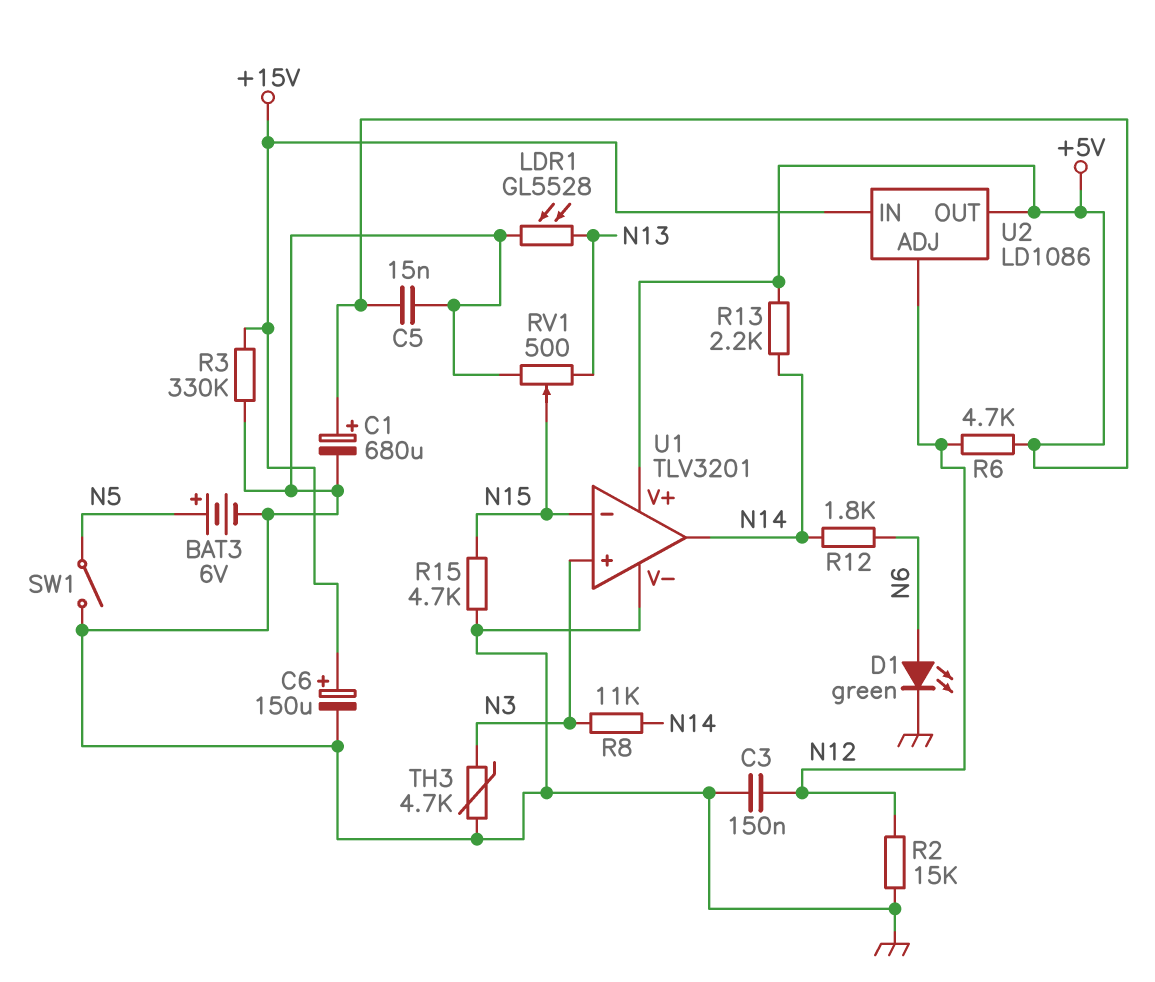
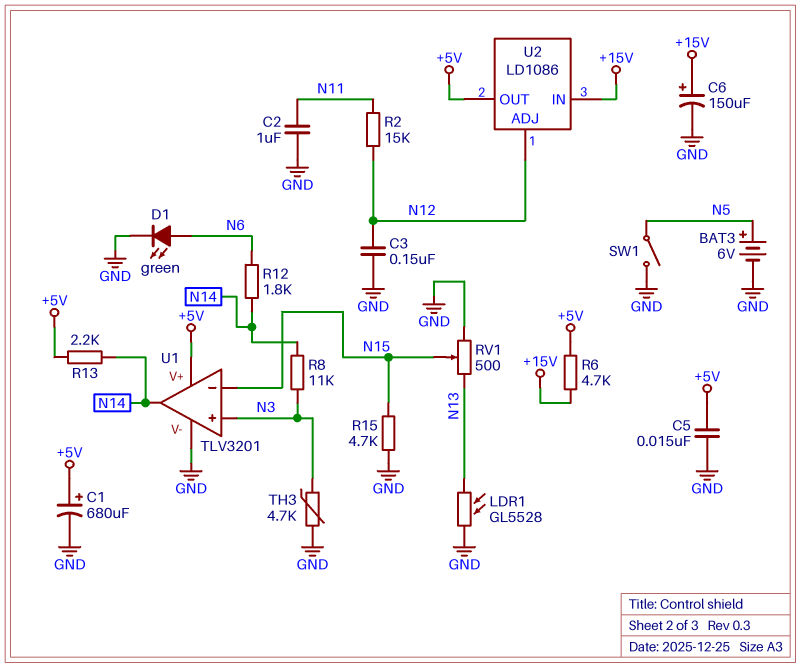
C2: none -> 1uF (GND, N11)
R2: 15k (GND, N12) -> 15k (N11, N12)
R3: 330k (+15V, GND) -> none
R6: 4.7k (+5V, N12) -> 4.7k (+5V, +15V)

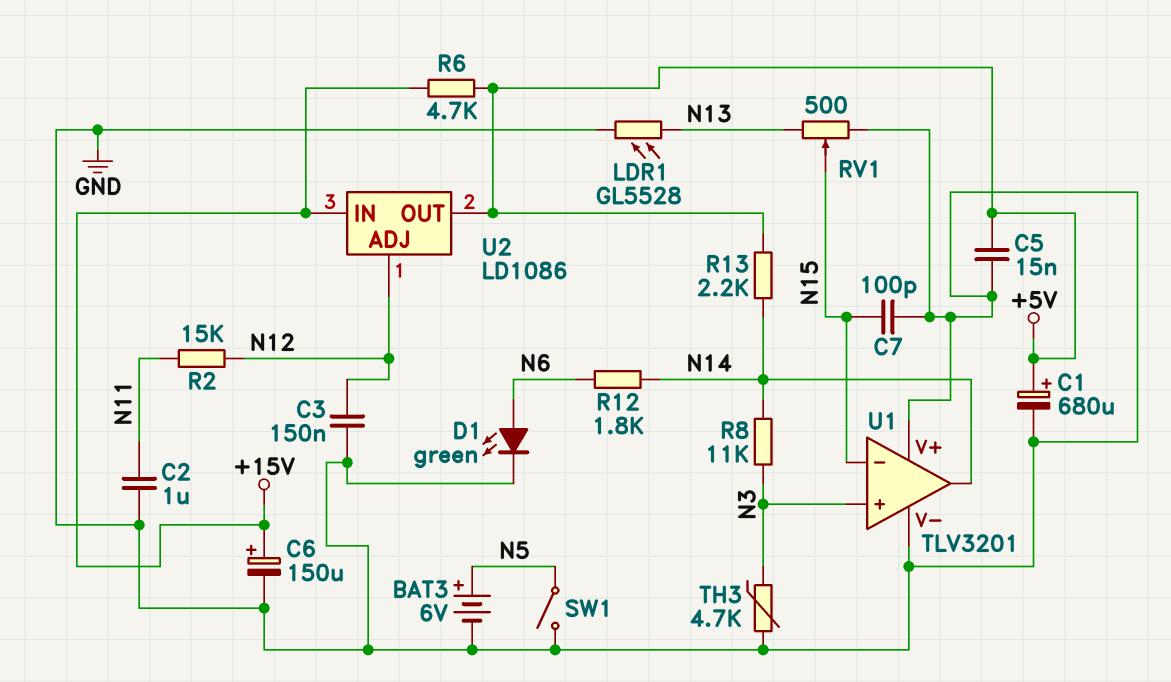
C7: none -> 100pF (GND, N15)
R15: 4.7k (GND, N15) -> none
U1 pin V+: +5V -> GND

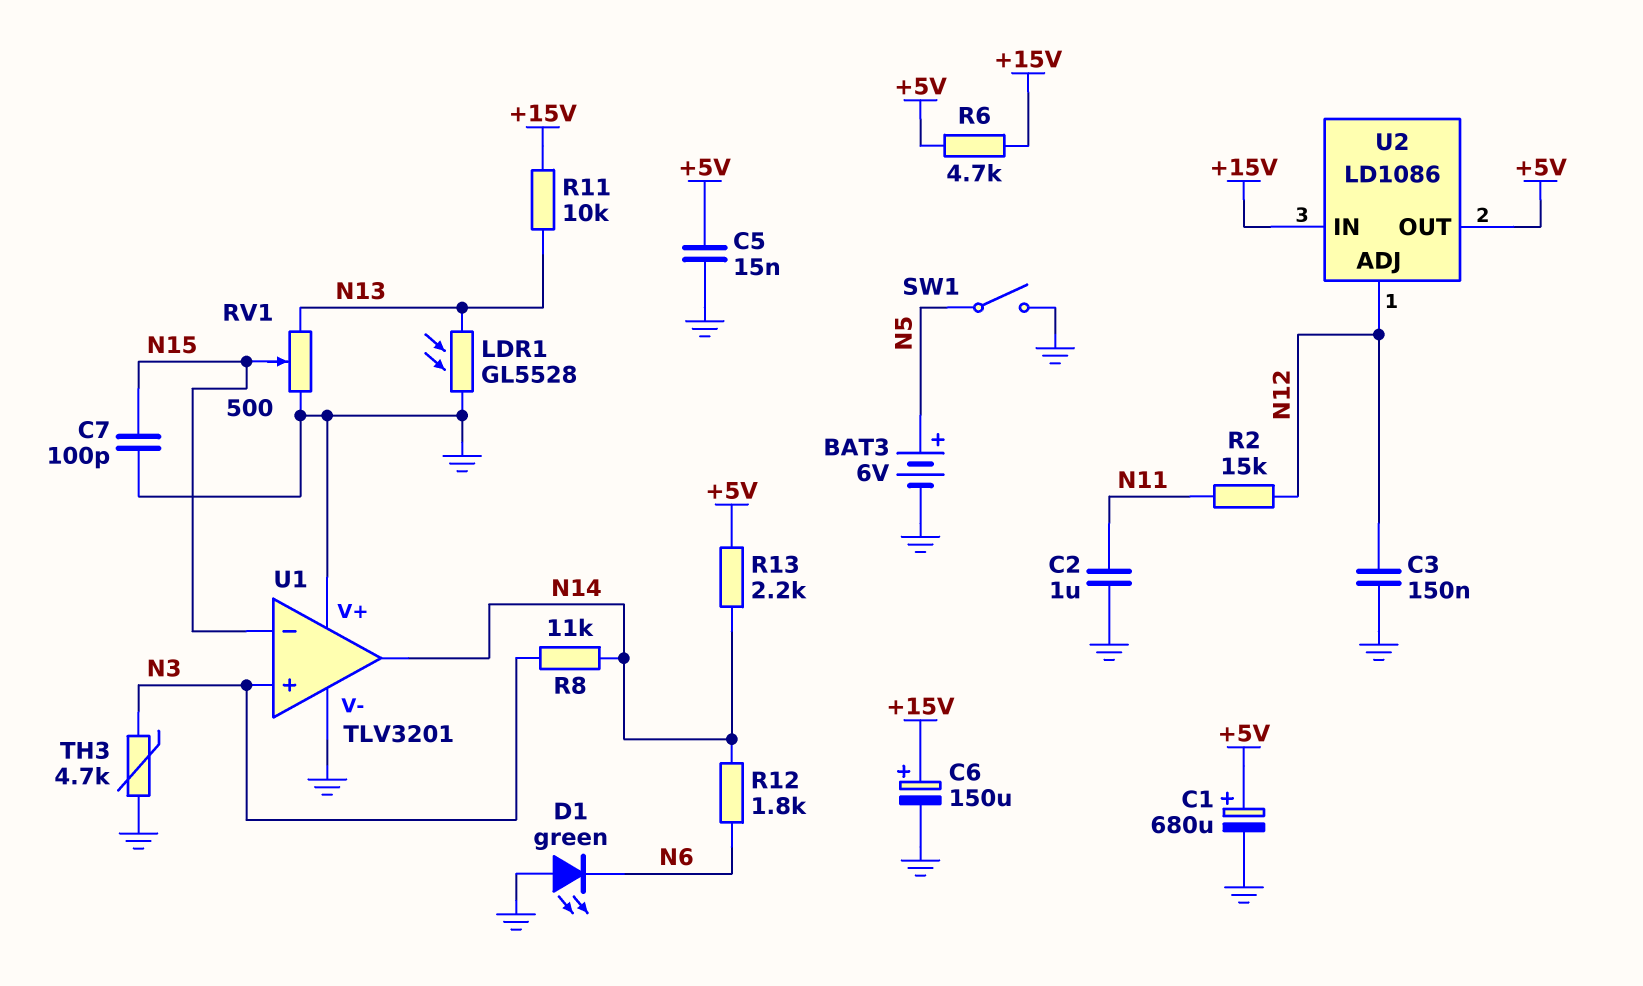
D1: LED green (A N6, K GND) -> LED green (A GND, K N6)
R11: none -> 10k (+15V, N13)

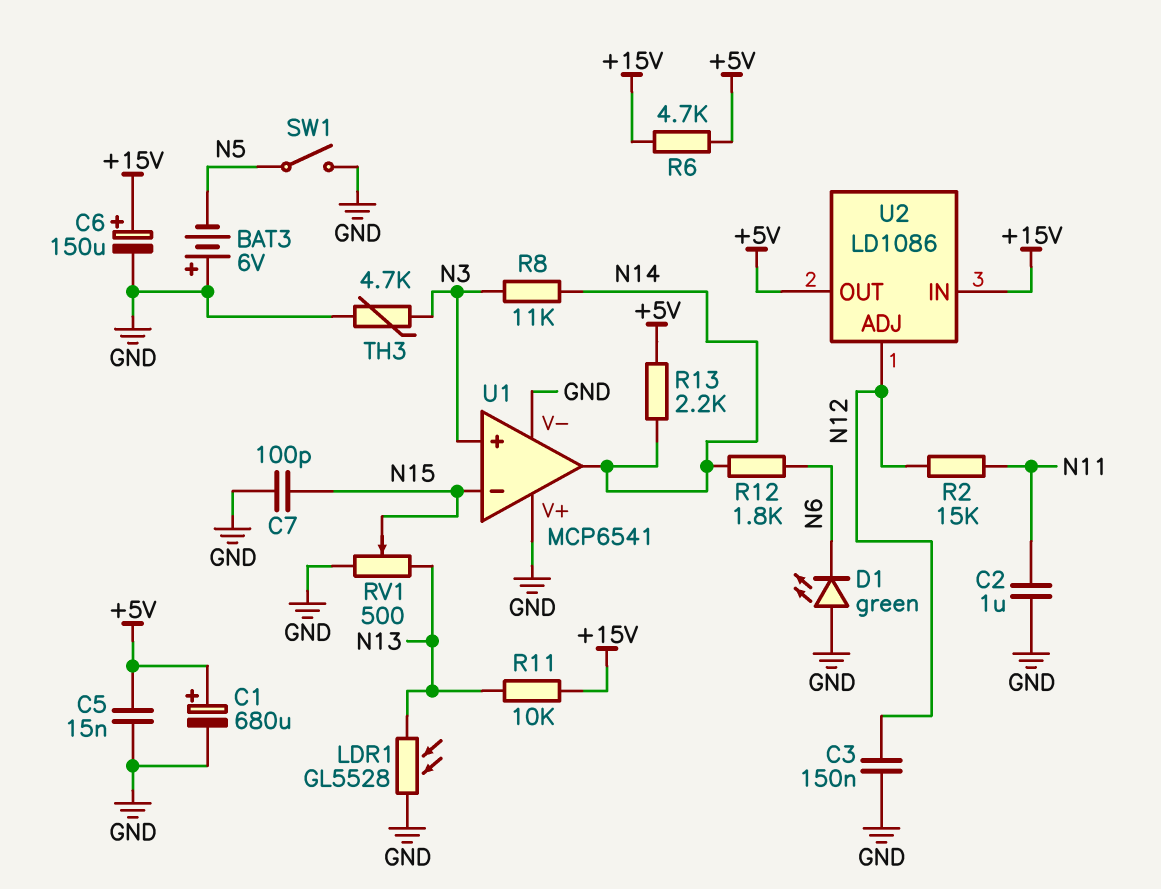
BAT3: 6V (plus N5, minus GND) -> 6V (plus GND, minus N5)
U1: TLV3201 -> MCP6541

